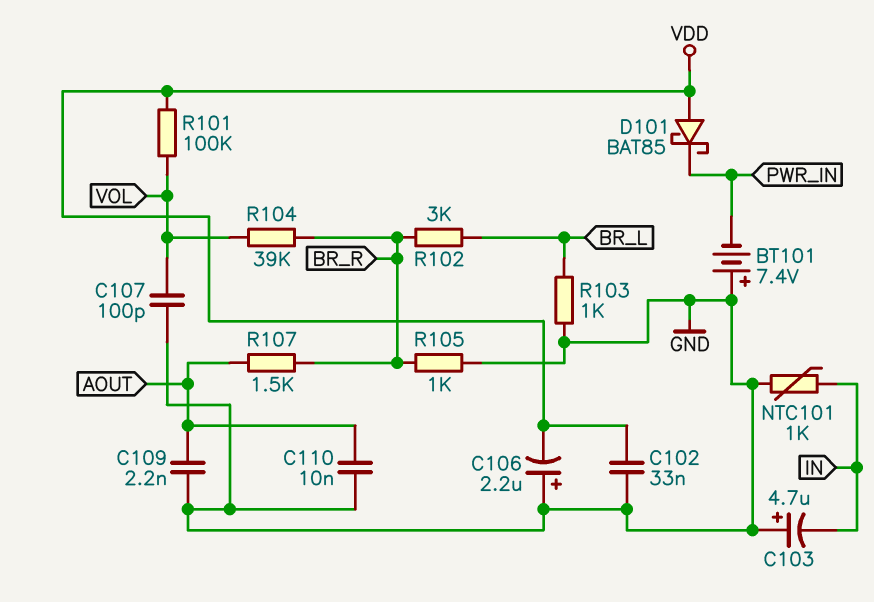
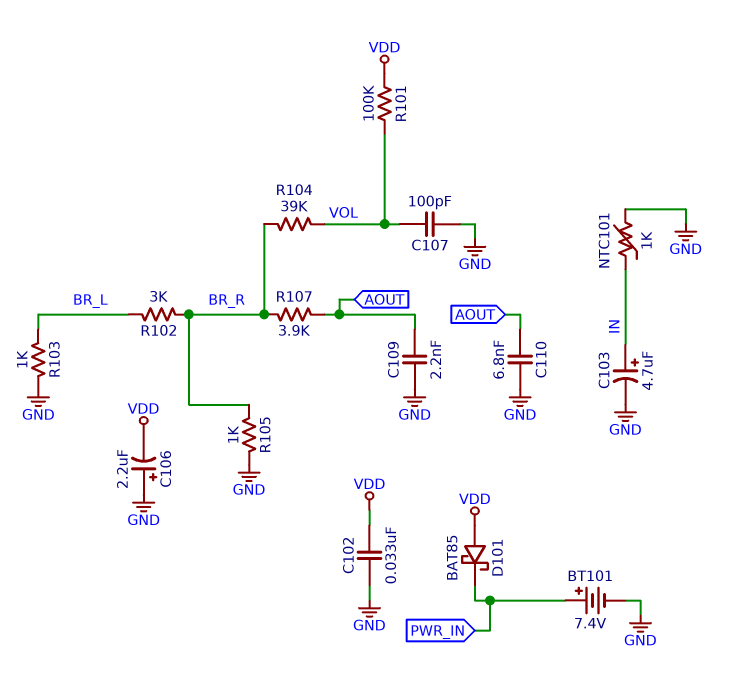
BT101: 7.4V (plus GND, minus PWR_IN) -> 7.4V (plus PWR_IN, minus GND)
C103: 4.7uF (plus GND, minus IN) -> 4.7uF (plus IN, minus GND)
C110: 10nF (AOUT, GND) -> 6.8nF (AOUT, GND)
R107: 1.5k (AOUT, BR_R) -> 3.9k (AOUT, BR_R)

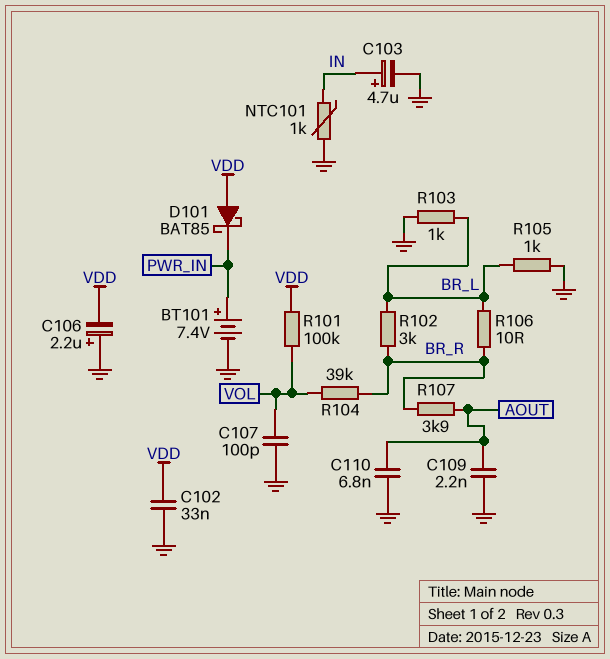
R105: 1k (BR_R, GND) -> 1k (BR_L, GND)
R106: none -> 10 (BR_L, BR_R)

